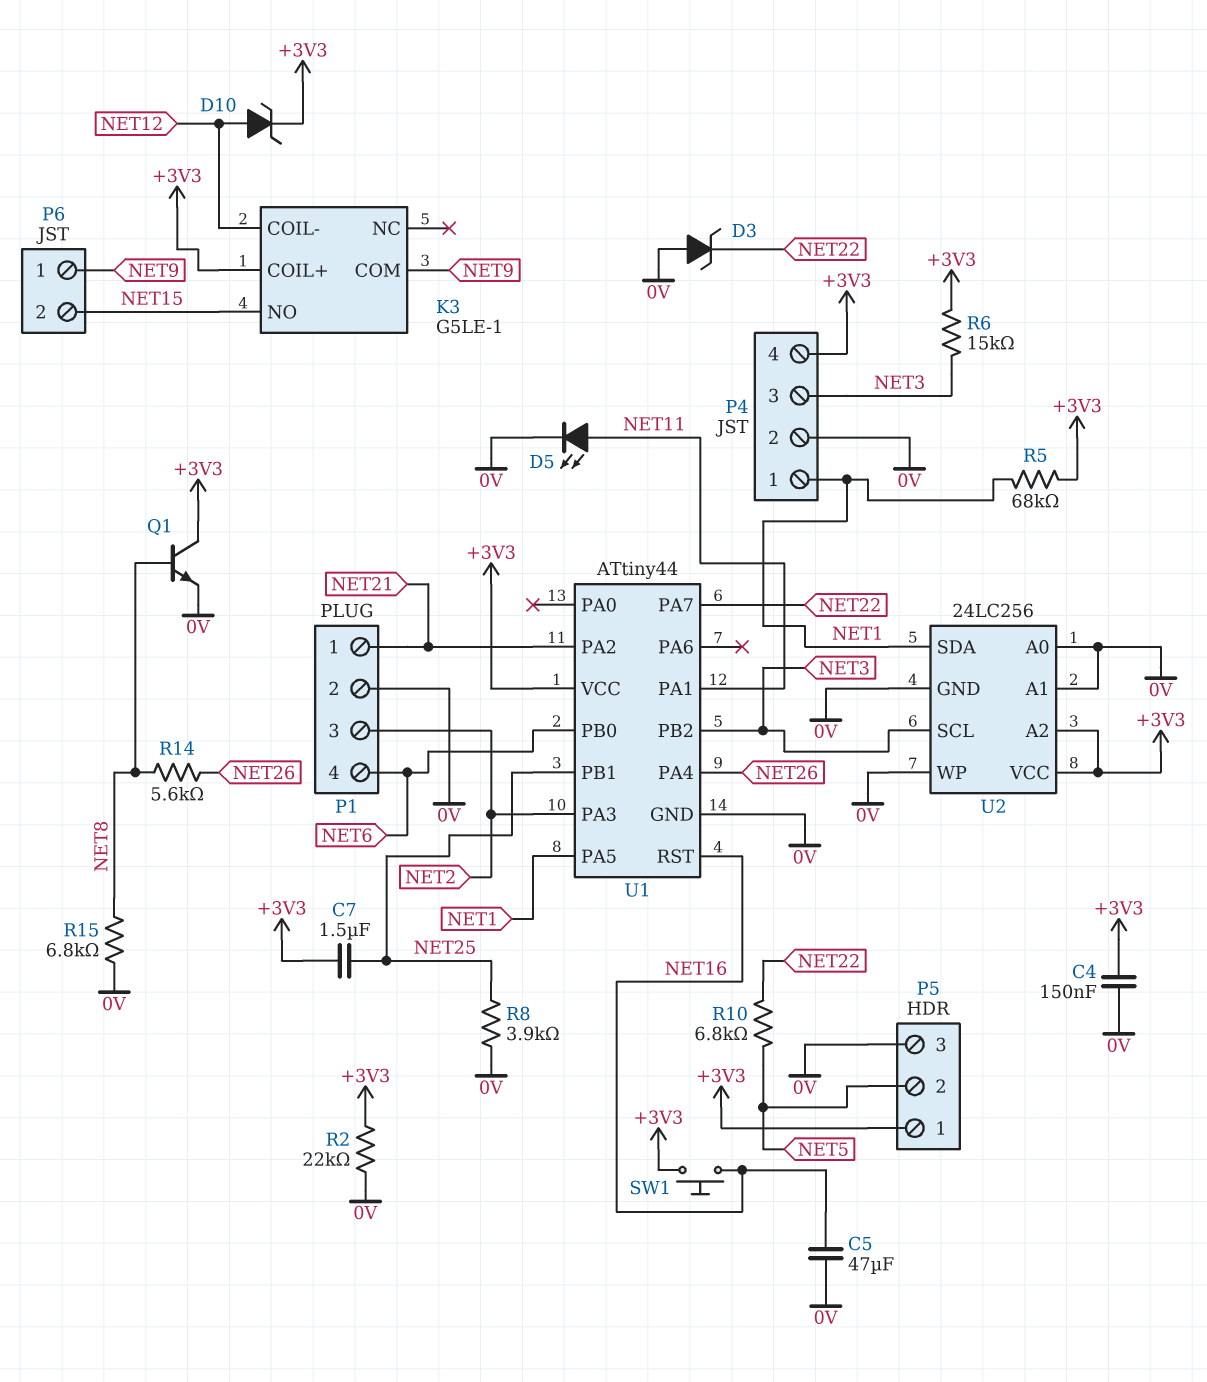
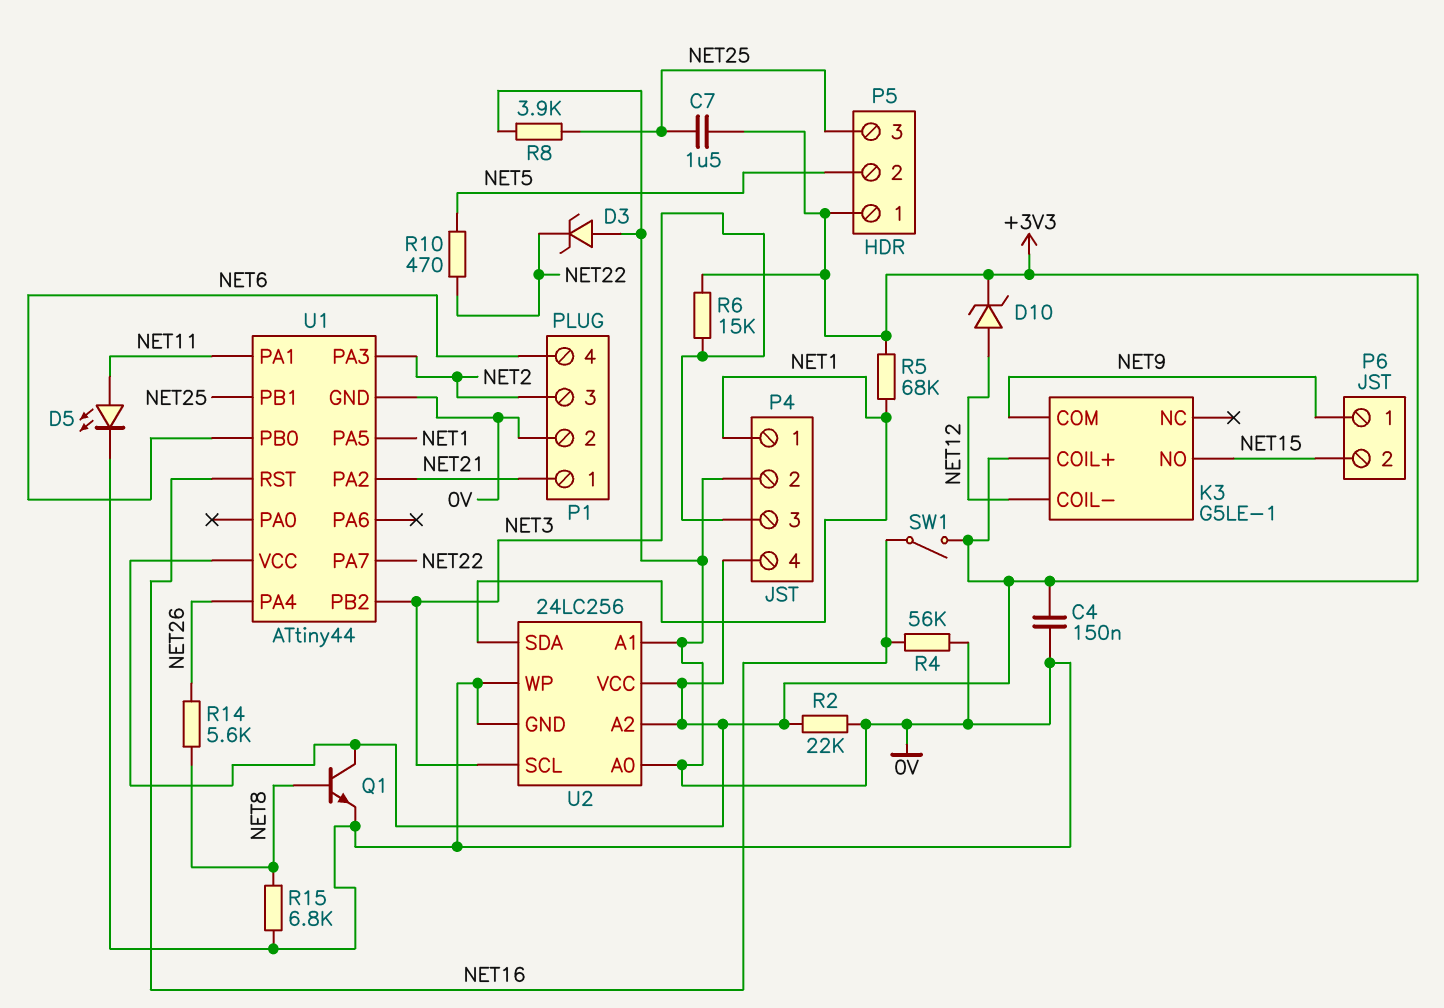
C5: 47uF (0V, NET16) -> none
P5 pin 3: 0V -> NET25
R4: none -> 56k (0V, NET16)
R10: 6.8k (NET5, NET22) -> 470 (NET5, NET22)
SW1: button (+3V3, NET16) -> switch (+3V3, NET16)

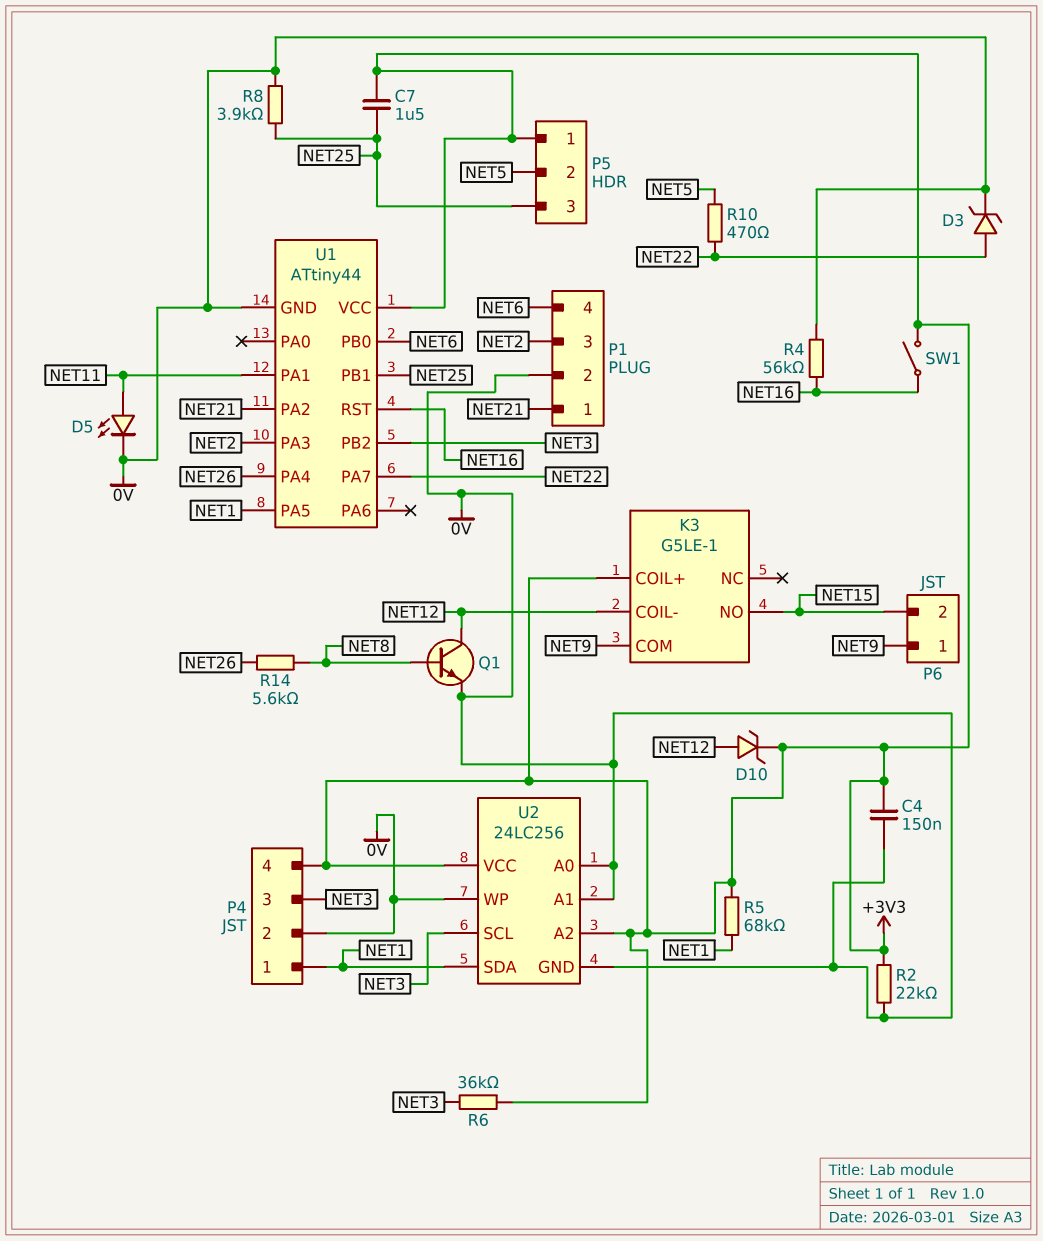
D3: zener (A 0V, K NET22) -> zener (A NET22, K 0V)
Q1: NPN (B NET8, C +3V3, E 0V) -> NPN (B NET8, C NET12, E 0V)
R6: 15k (+3V3, NET3) -> 36k (+3V3, NET3)
R15: 6.8k (0V, NET8) -> none

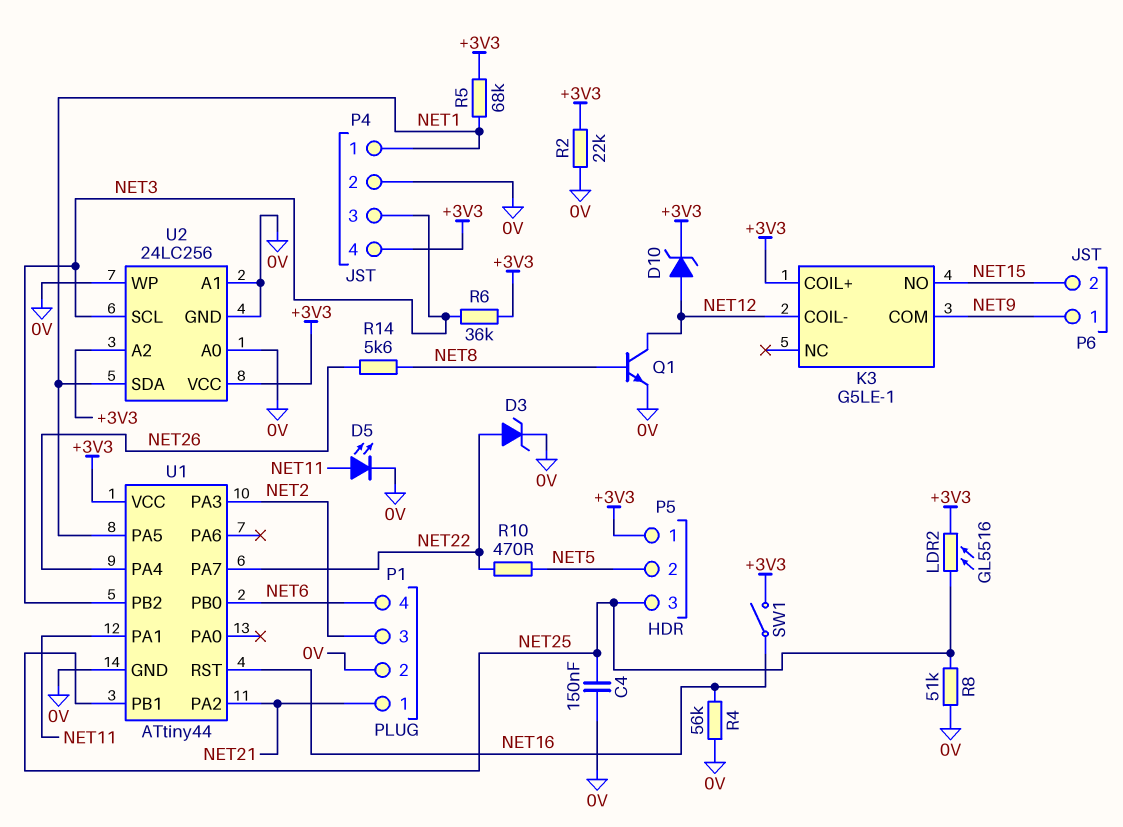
C4: 150nF (+3V3, 0V) -> 150nF (0V, NET25)
C7: 1.5uF (+3V3, NET25) -> none
LDR2: none -> GL5516 (+3V3, NET25)
R8: 3.9k (0V, NET25) -> 51k (0V, NET25)

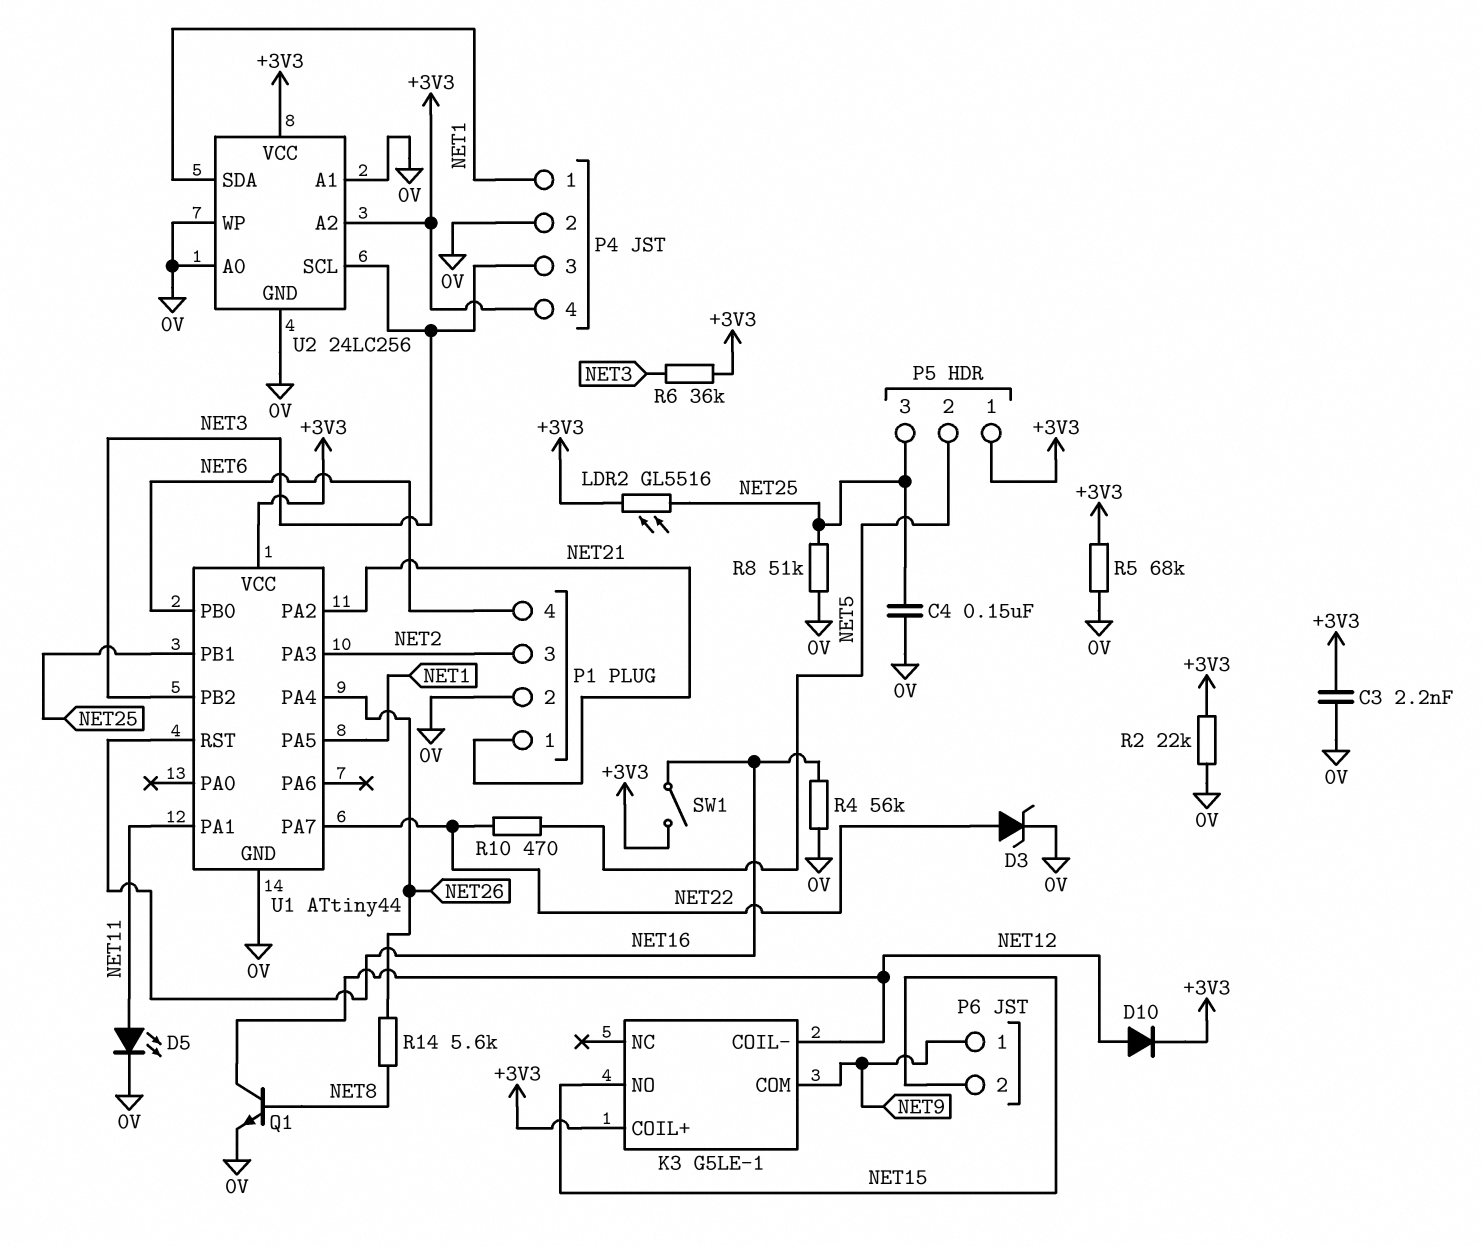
C3: none -> 2.2nF (+3V3, 0V)
D10: zener (A NET12, K +3V3) -> diode (A NET12, K +3V3)
R5: 68k (+3V3, NET1) -> 68k (+3V3, 0V)

